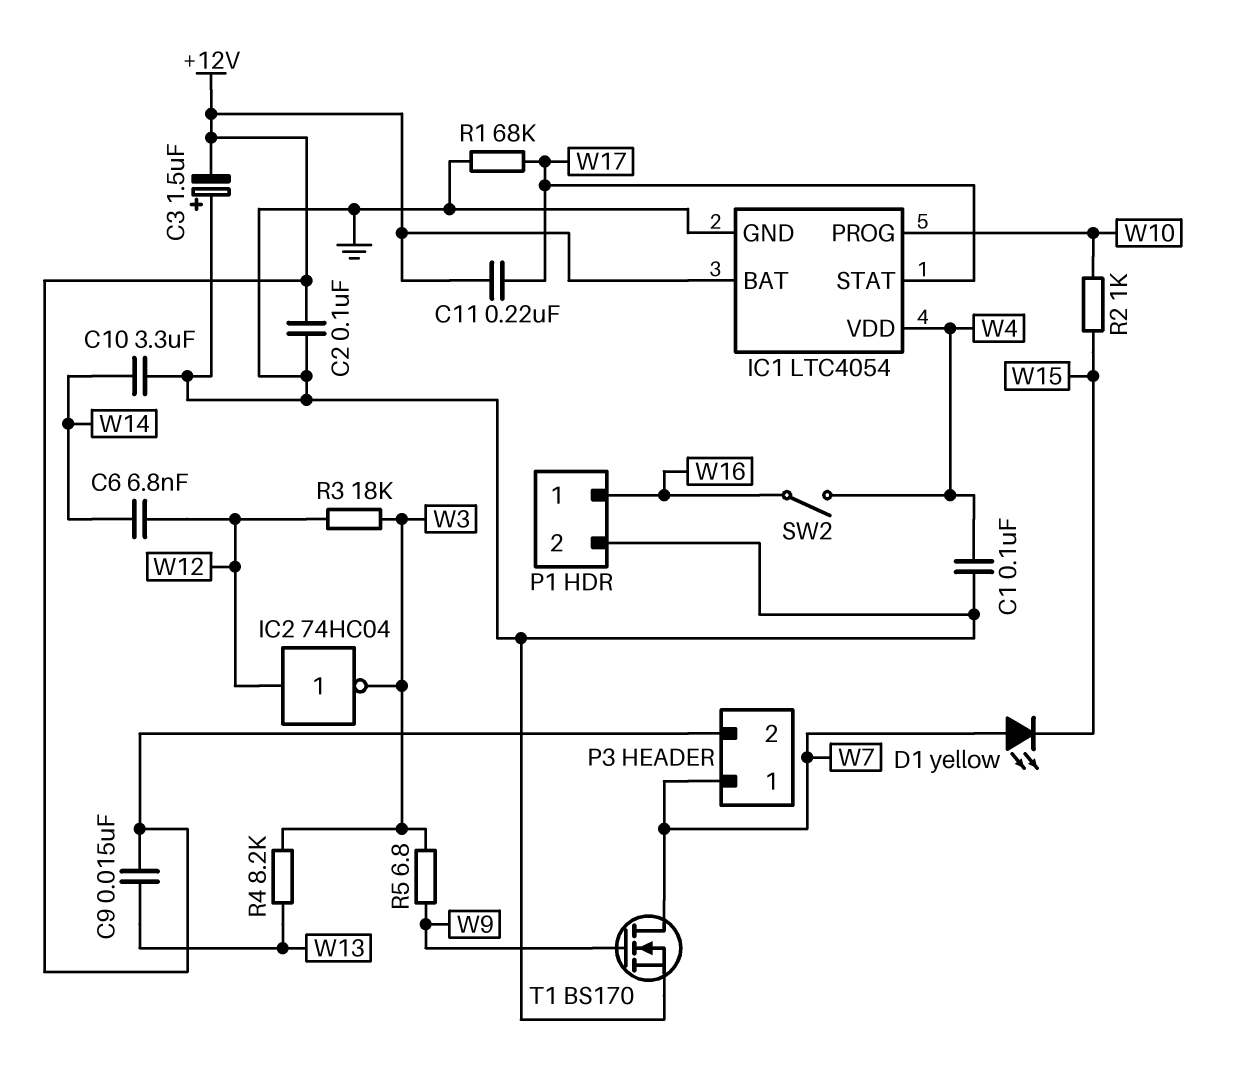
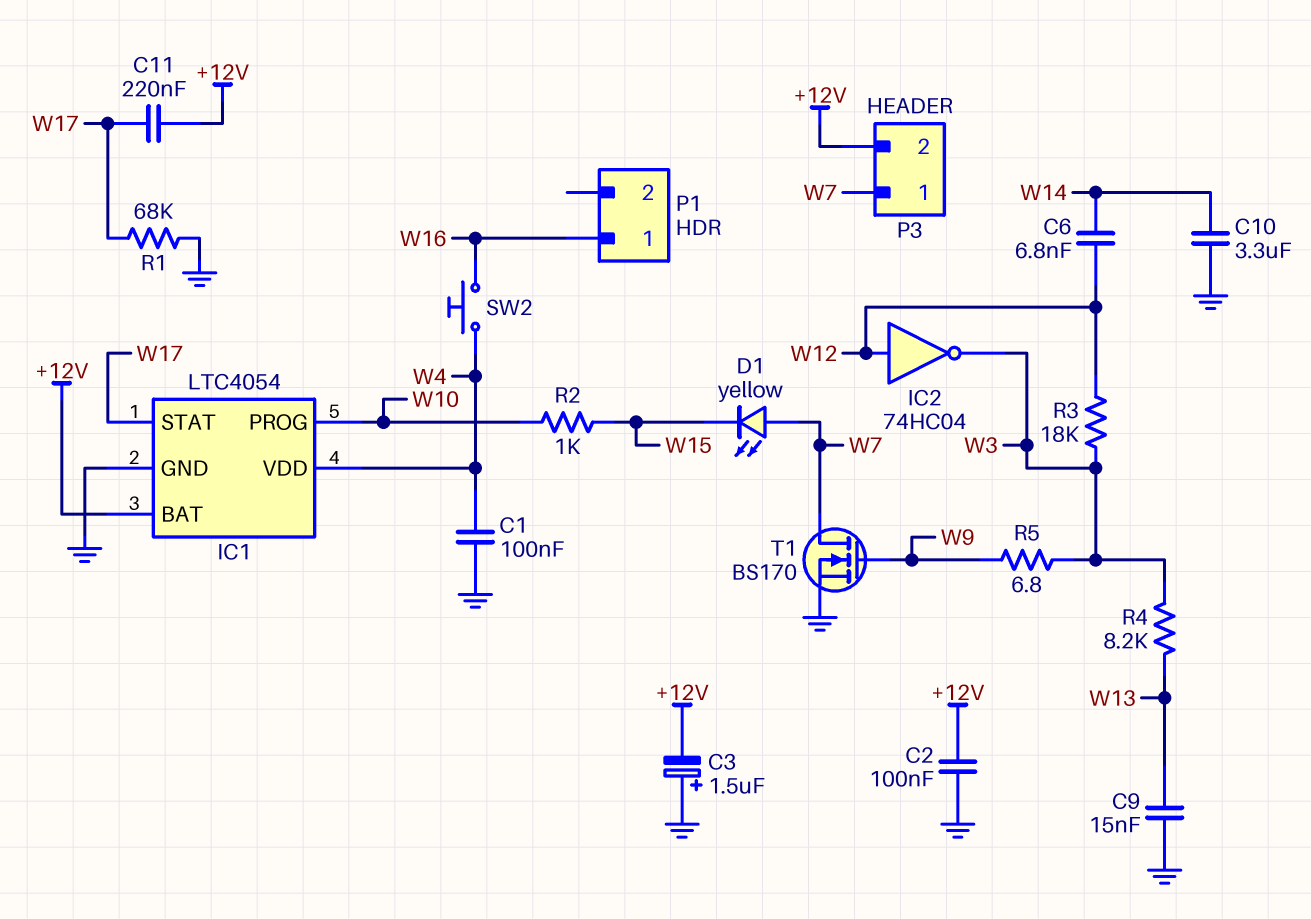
C9: 15nF (+12V, W13) -> 15nF (GND, W13)
P1 pin 2: GND -> none
SW2: switch (W4, W16) -> button (W4, W16)

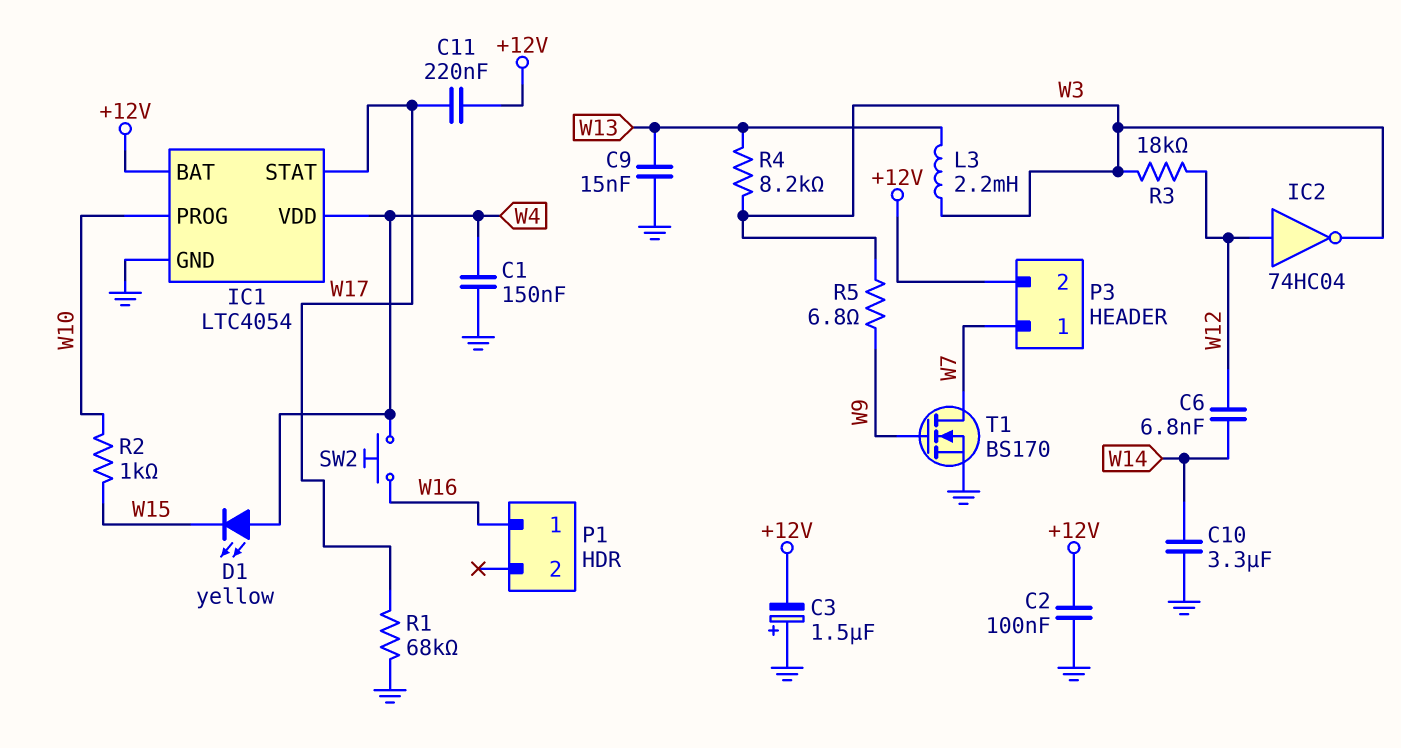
C1: 100nF (GND, W4) -> 150nF (GND, W4)
D1: LED yellow (A W7, K W15) -> LED yellow (A W4, K W15)
L3: none -> 2.2mH (W3, W13)

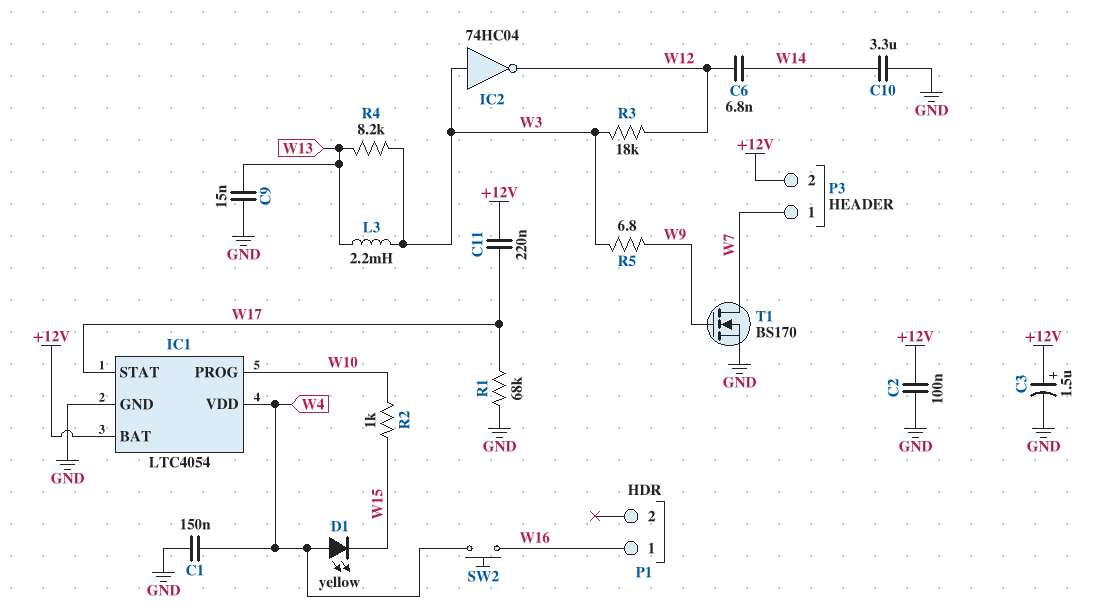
C3: 1.5uF (plus GND, minus +12V) -> 1.5uF (plus +12V, minus GND)
IC2: NOT 74HC04 (in W12, out W3) -> NOT 74HC04 (in W3, out W12)

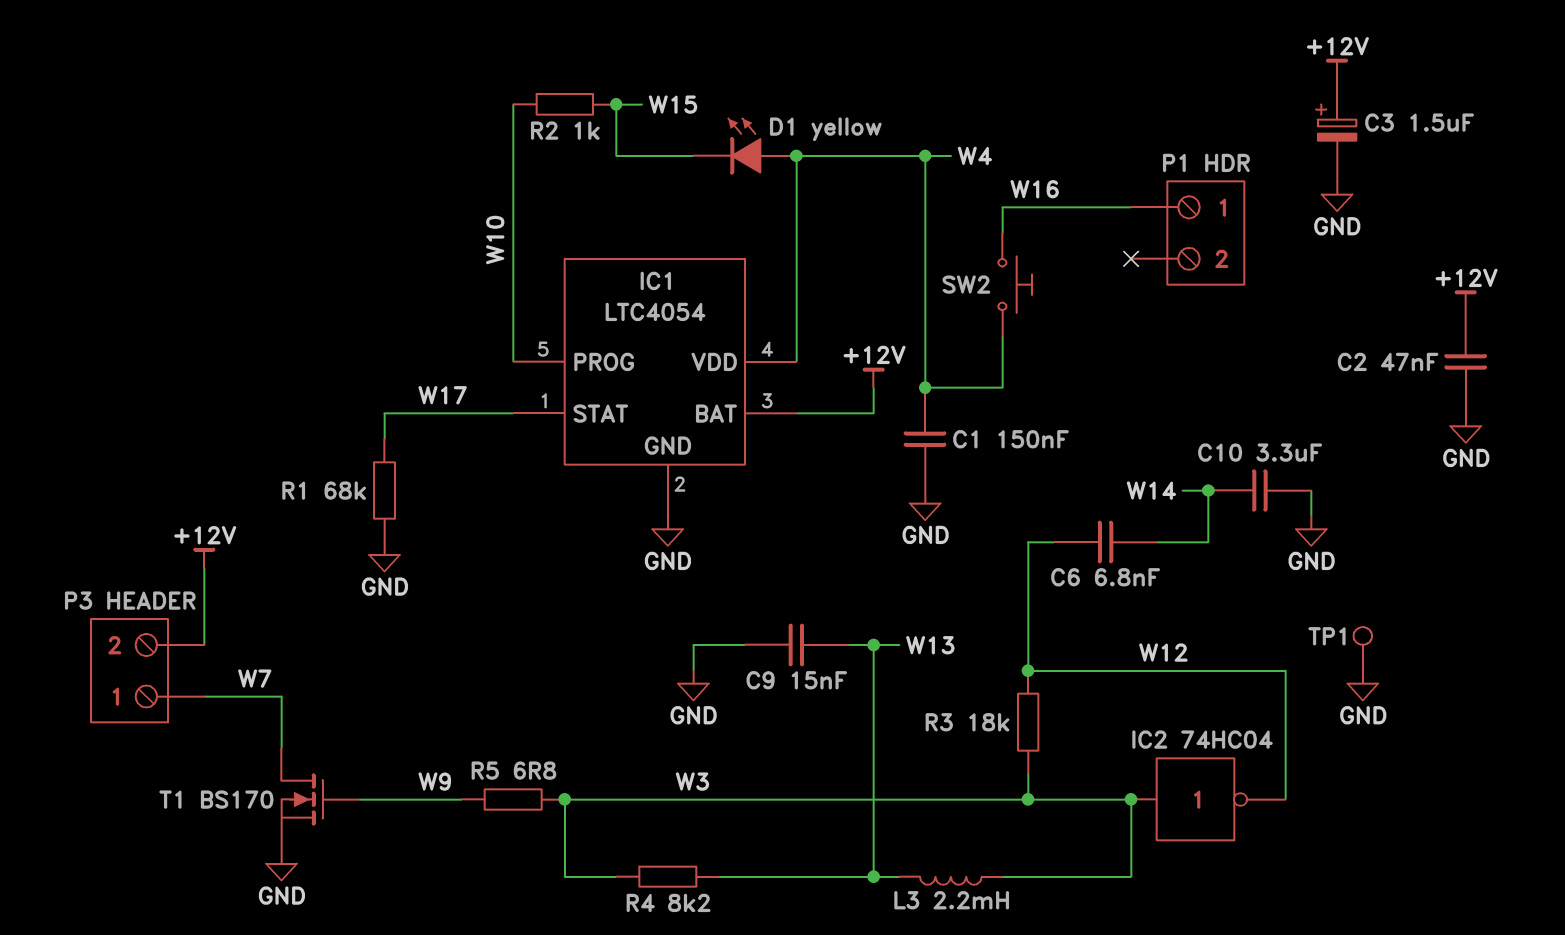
C2: 100nF (+12V, GND) -> 47nF (+12V, GND)
C11: 220nF (+12V, W17) -> none
TP1: none -> test point (GND)

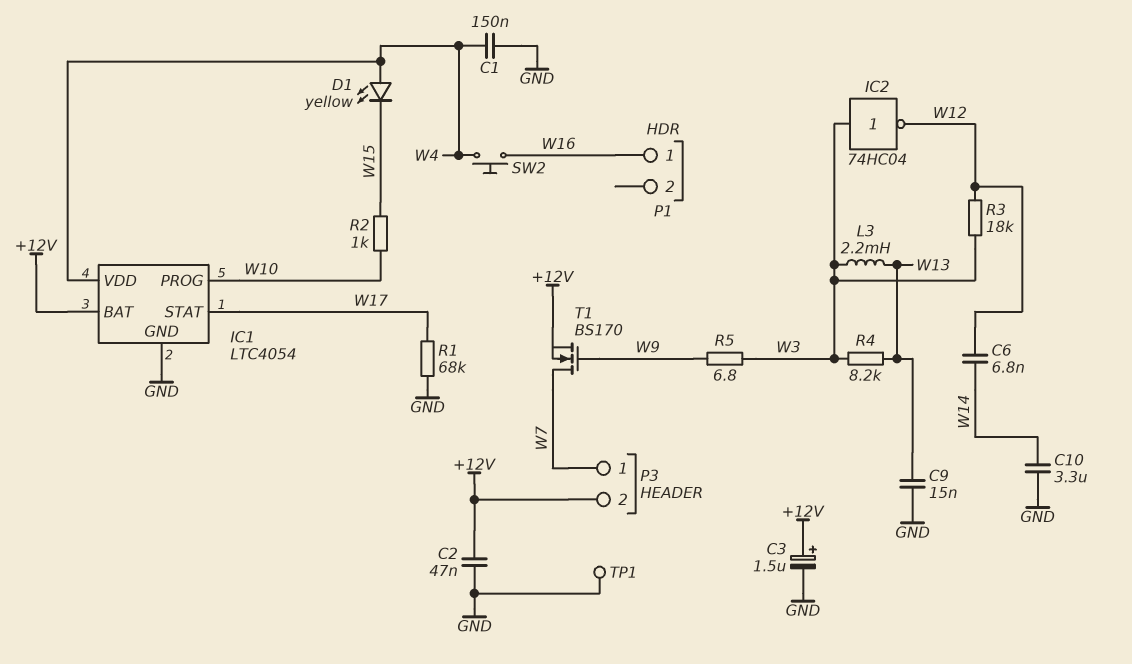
T1: NMOS BS170 (G W9, D W7, S GND) -> NMOS BS170 (G W9, D W7, S +12V)

